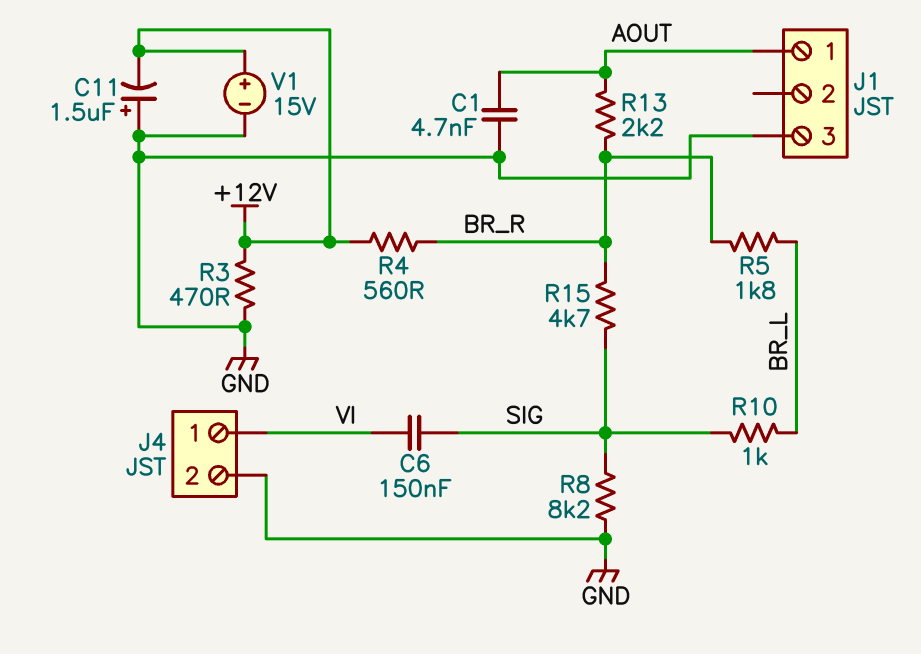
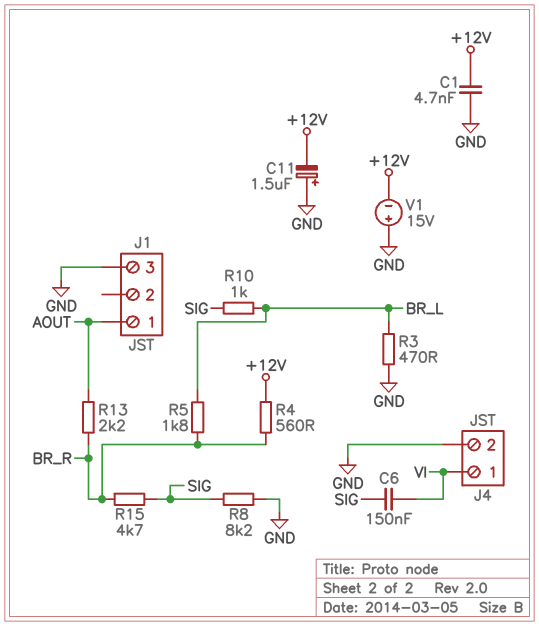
C1: 4.7nF (AOUT, GND) -> 4.7nF (+12V, GND)
R3: 470 (+12V, GND) -> 470 (BR_L, GND)
V1: 15V (plus +12V, minus GND) -> 15V (plus GND, minus +12V)

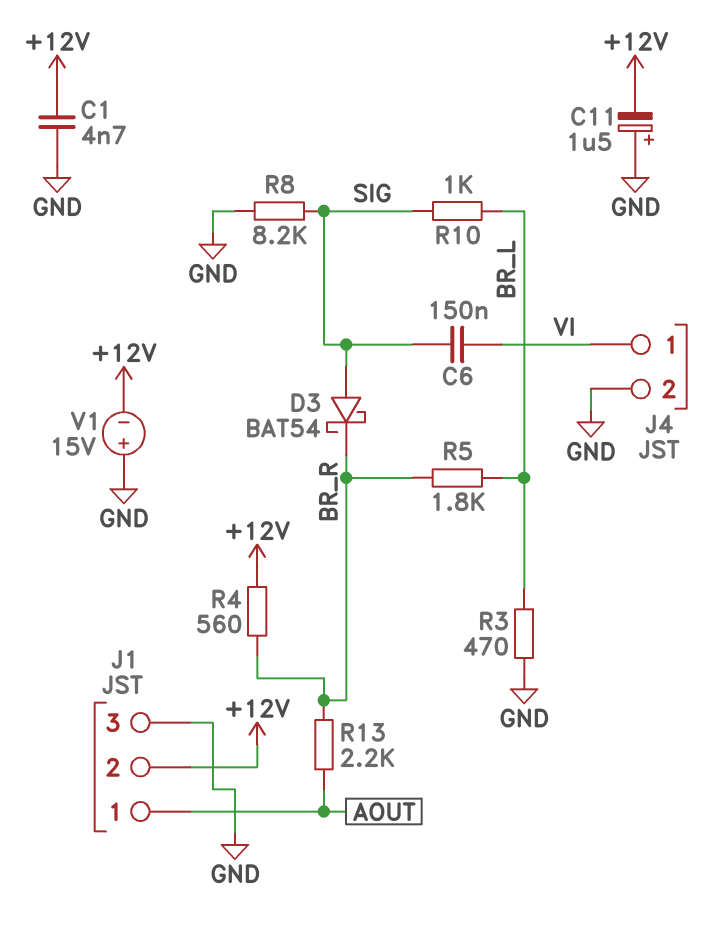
D3: none -> schottky BAT54 (A SIG, K BR_R)
J1 pin 2: none -> +12V
R15: 4.7k (BR_R, SIG) -> none

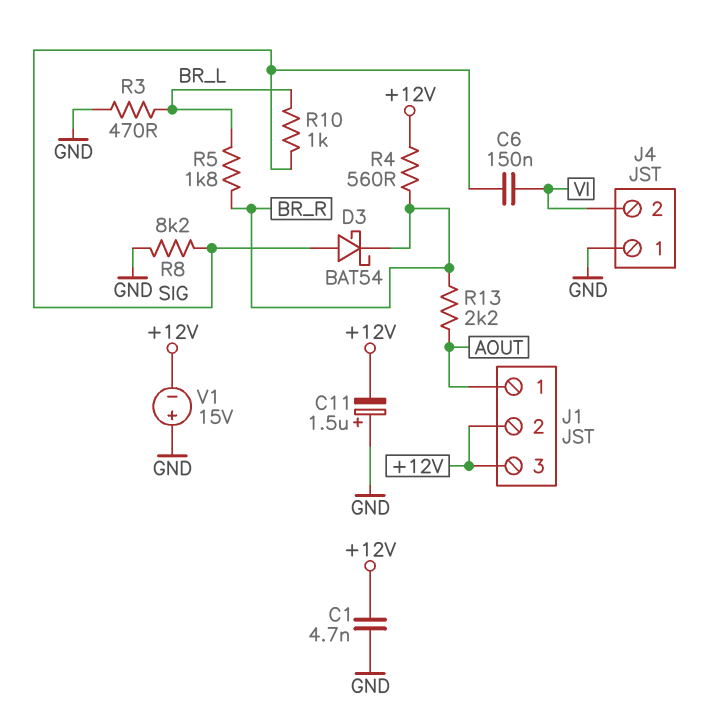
J1 pin 3: GND -> +12V
J4 pin 1: VI -> GND
J4 pin 2: GND -> VI

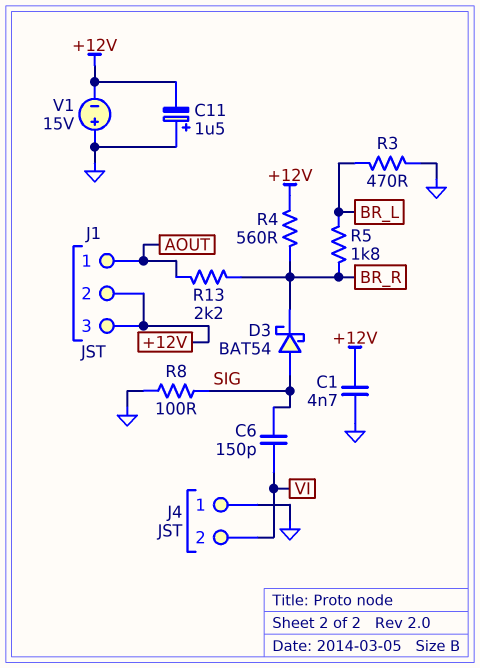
C6: 150nF (SIG, VI) -> 150pF (SIG, VI)
R8: 8.2k (GND, SIG) -> 100 (GND, SIG)
R10: 1k (BR_L, SIG) -> none

